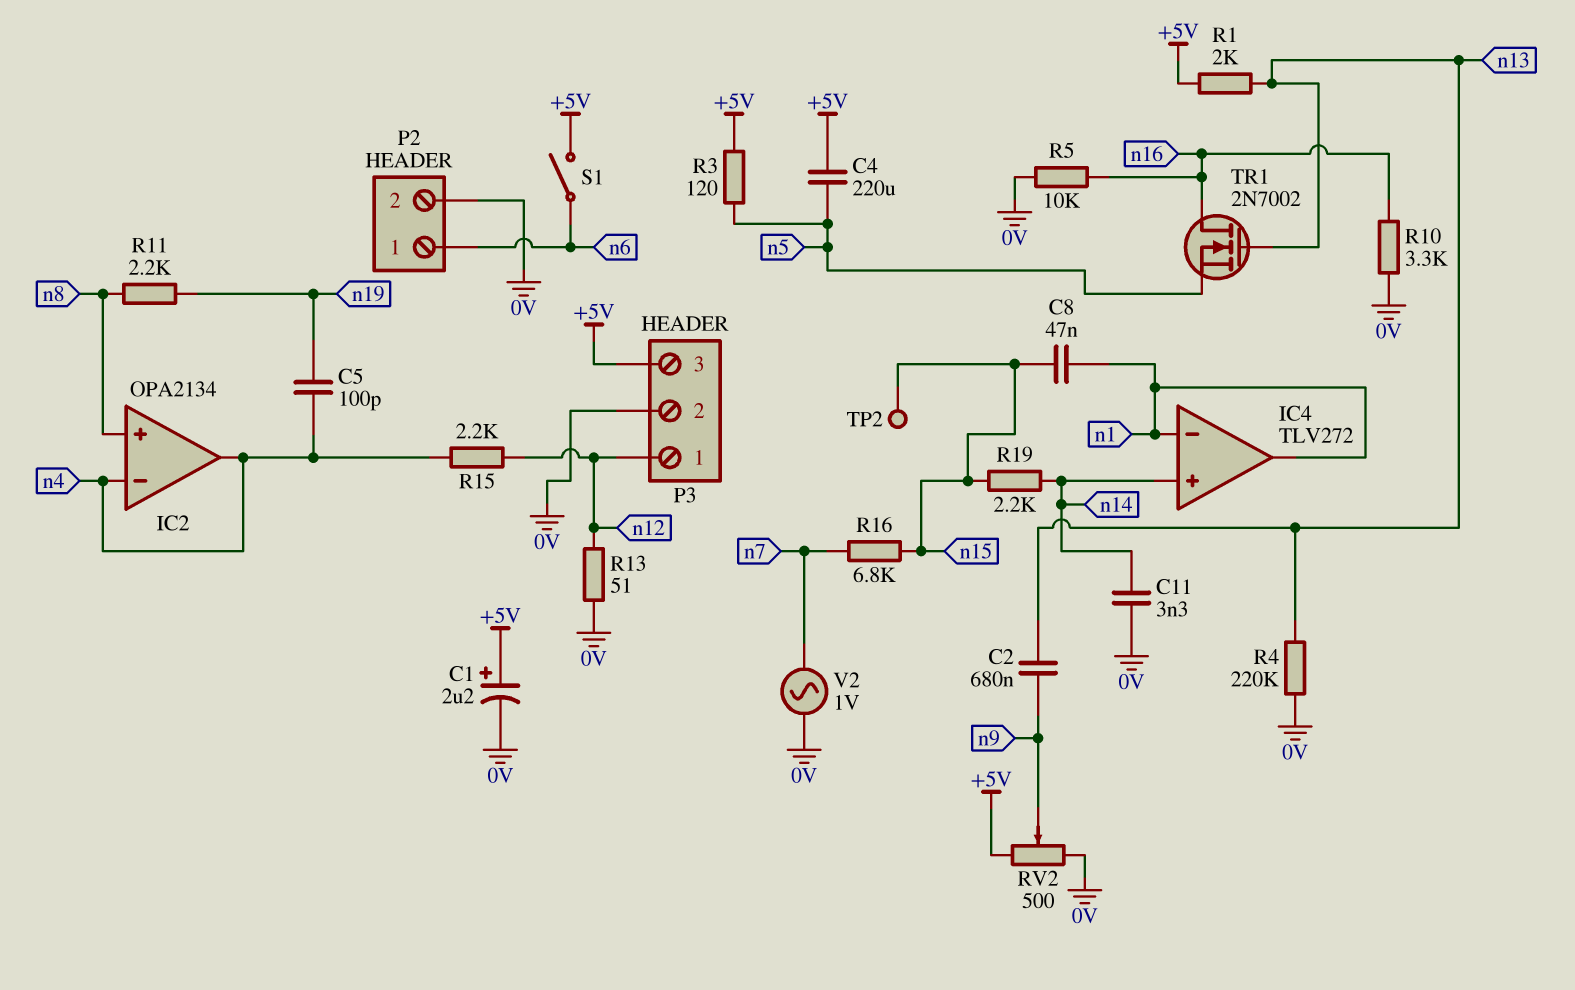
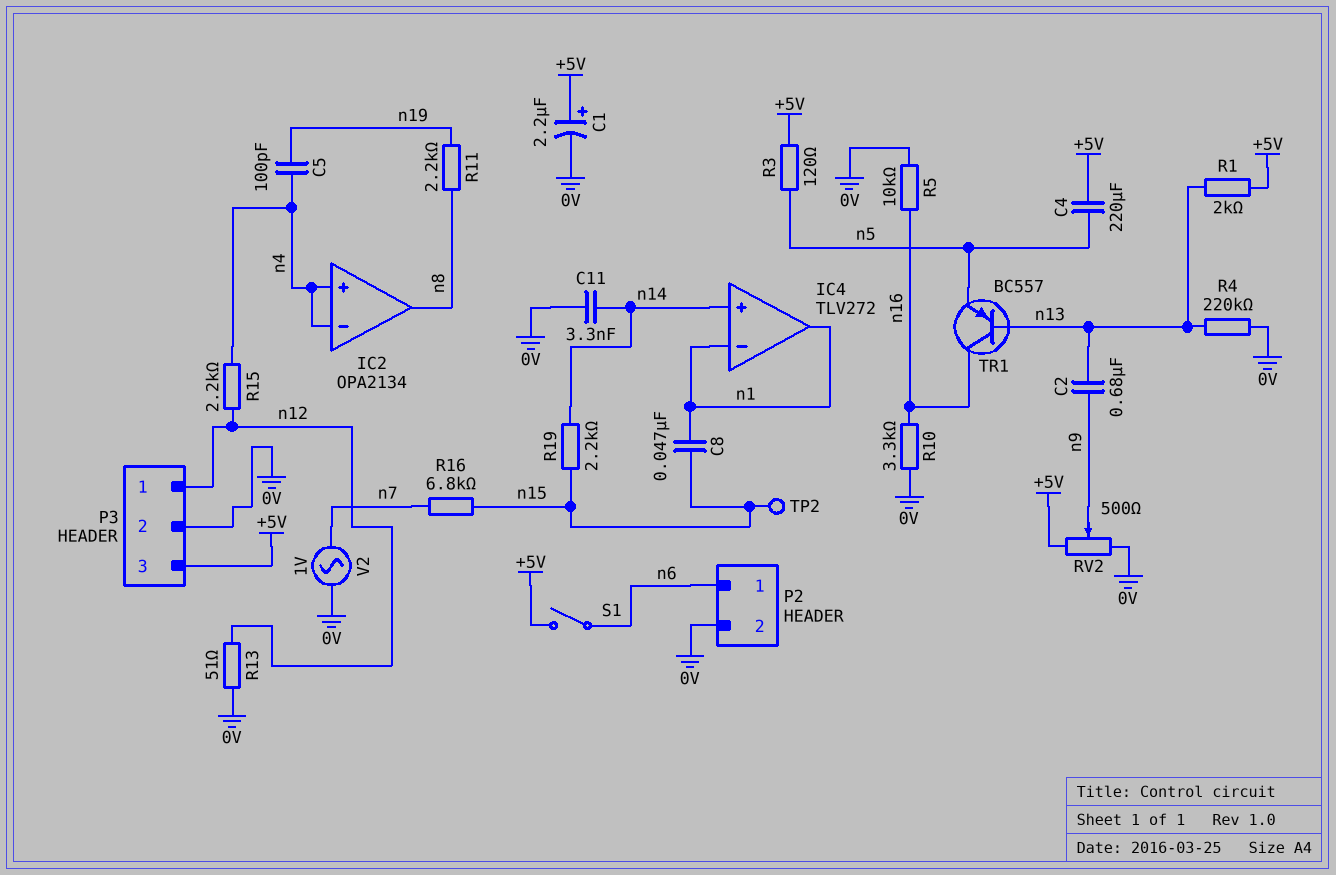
IC2 pin in+: n8 -> n4
IC2 pin out: n4 -> n8
TR1: NMOS 2N7002 (G n13, D n16, S n5) -> PNP BC557 (B n13, C n16, E n5)

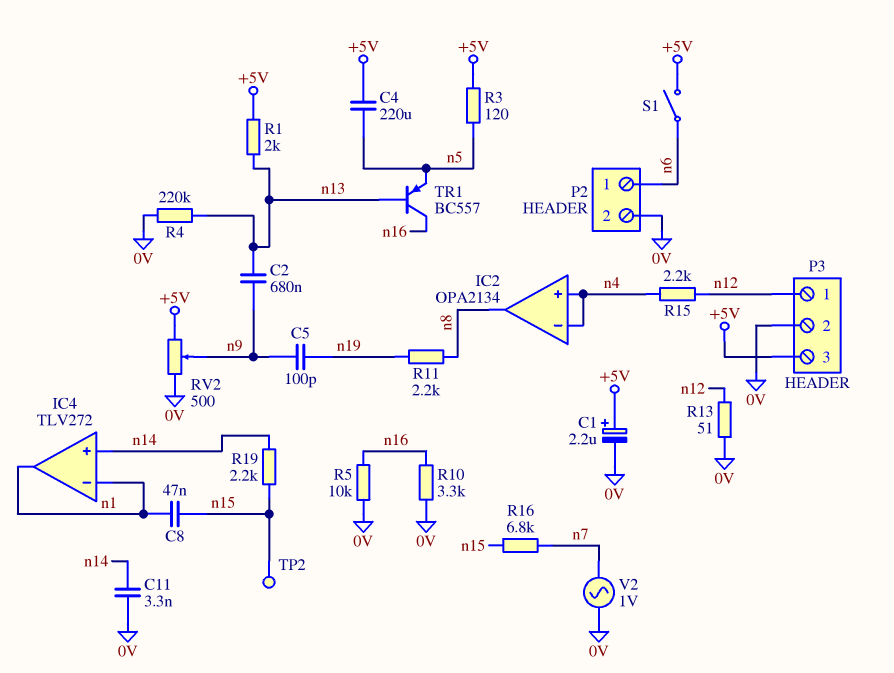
C5: 100pF (n4, n19) -> 100pF (n9, n19)

